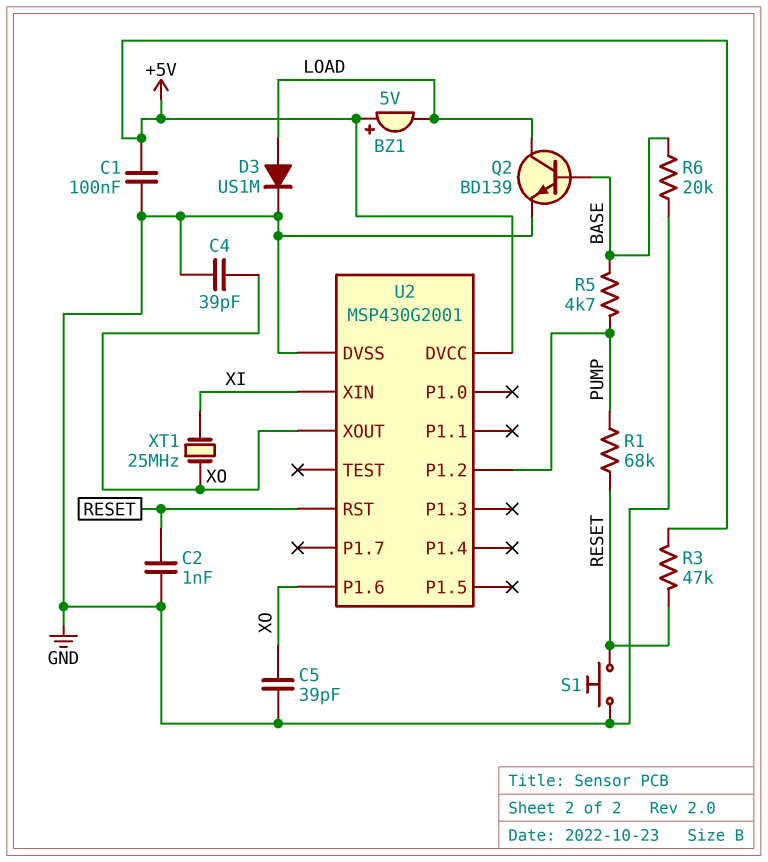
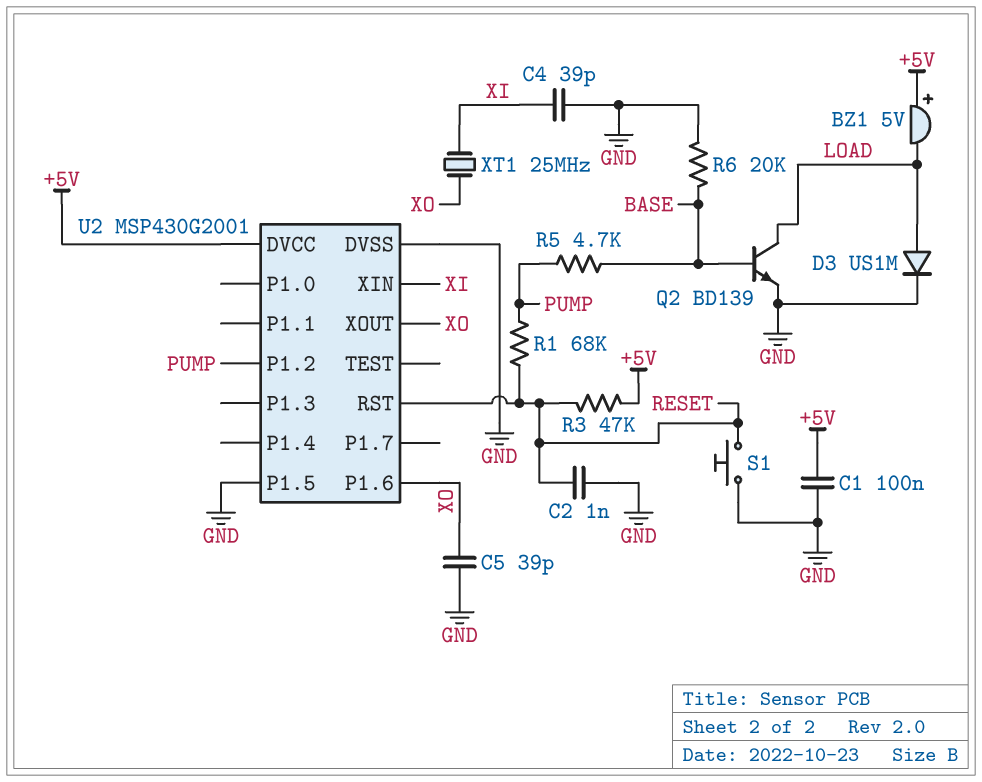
C4: 39pF (GND, XO) -> 39pF (GND, XI)
U2 pin P1.5: none -> GND

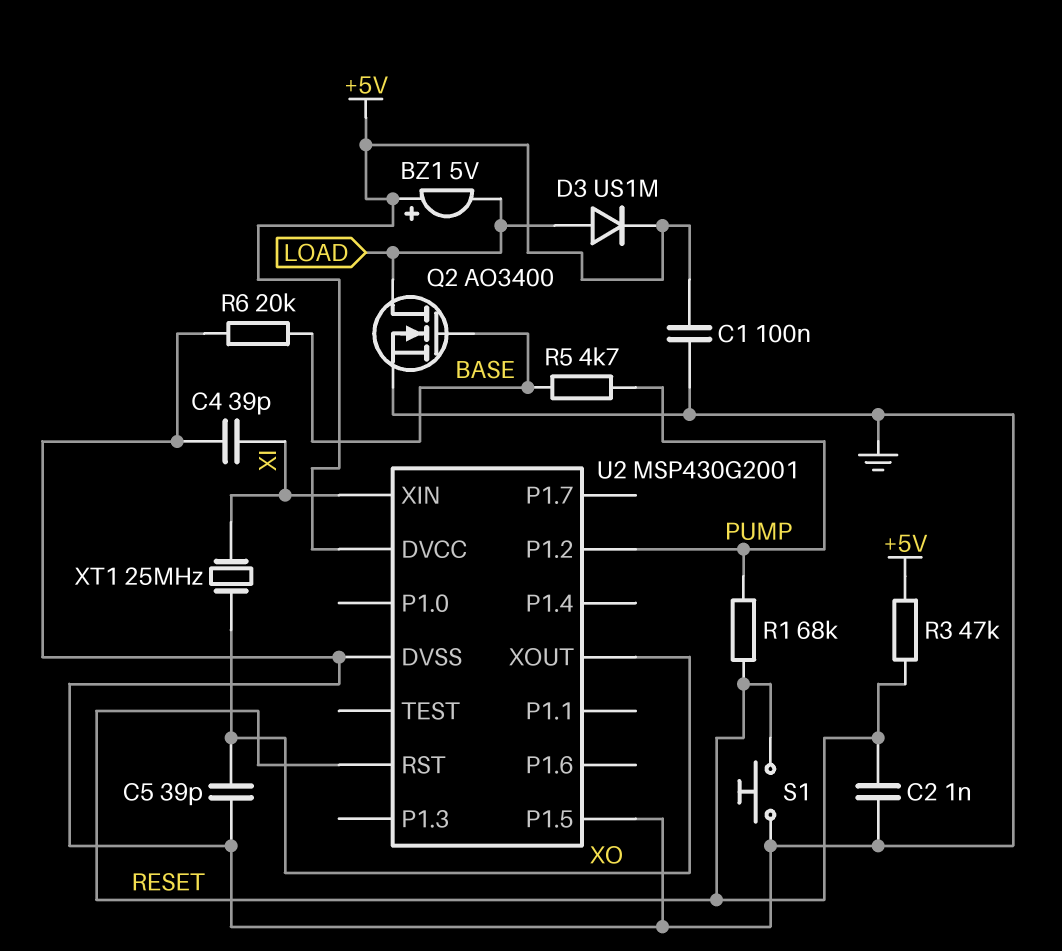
D3: diode US1M (A LOAD, K GND) -> diode US1M (A LOAD, K +5V)
Q2: NPN BD139 (B BASE, C LOAD, E GND) -> NMOS AO3400 (G BASE, D LOAD, S GND)
U2 pin P1.6: XO -> none

